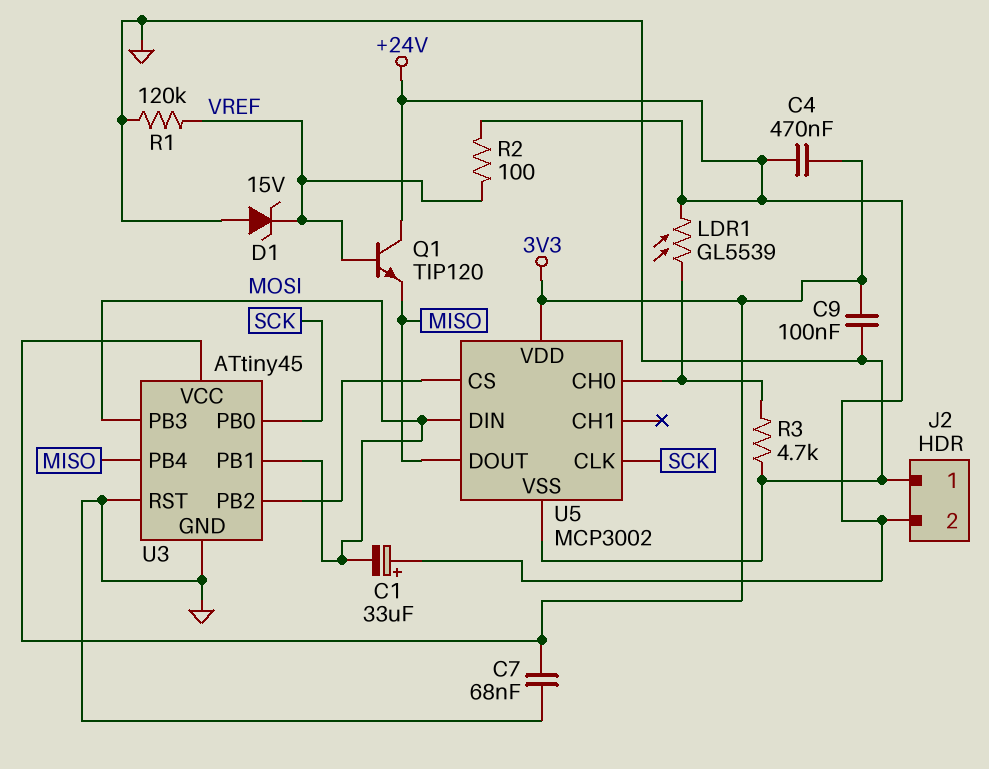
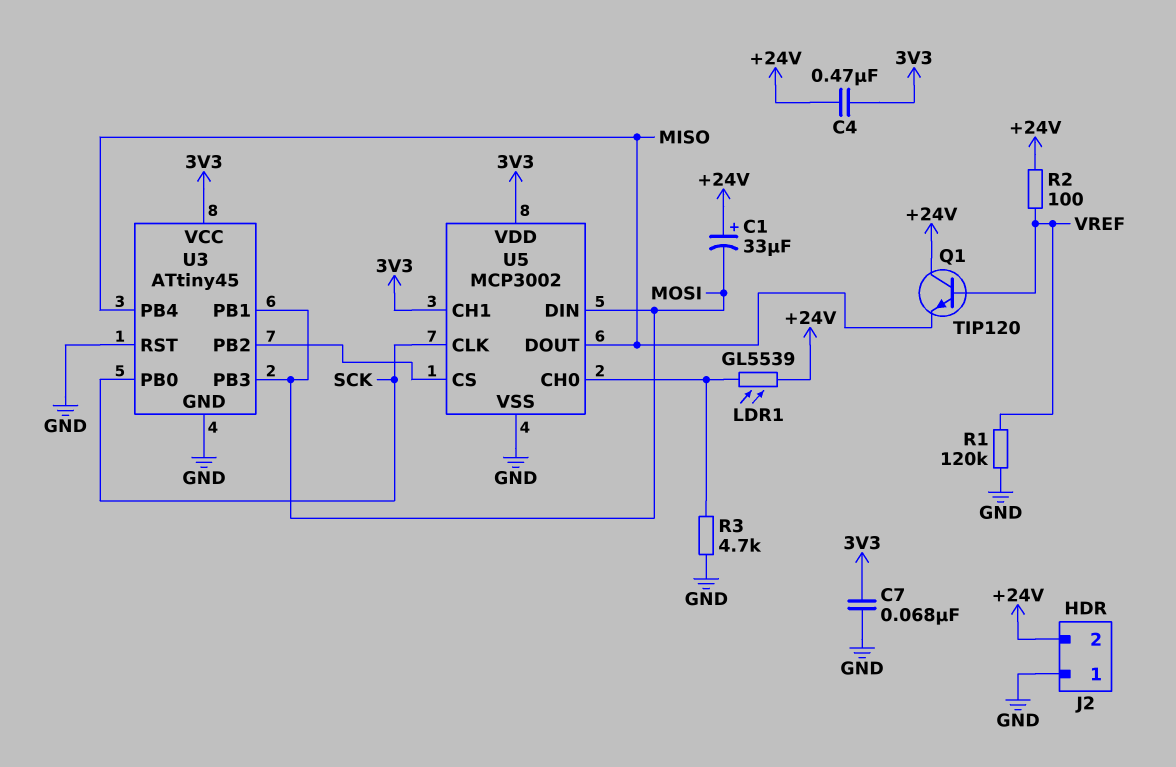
C9: 100nF (3V3, GND) -> none
D1: zener 15V (A GND, K VREF) -> none
U5 pin CH1: none -> 3V3

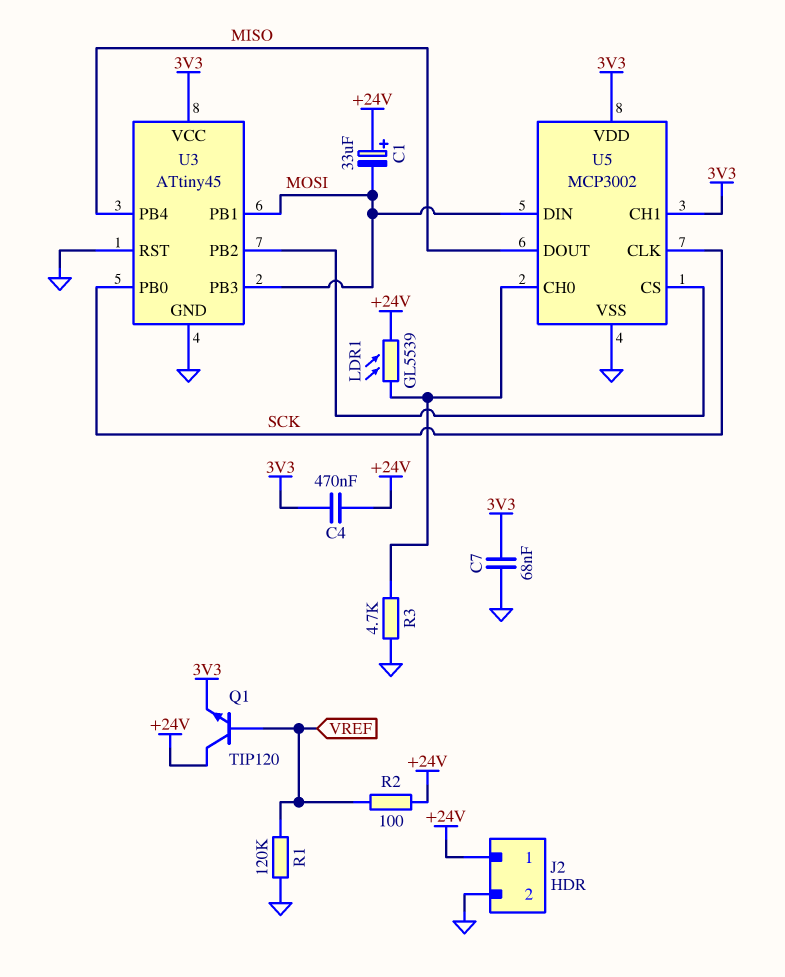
J2 pin 1: GND -> +24V
J2 pin 2: +24V -> GND
Q1: NPN TIP120 (B VREF, C +24V, E MISO) -> NPN TIP120 (B VREF, C +24V, E 3V3)

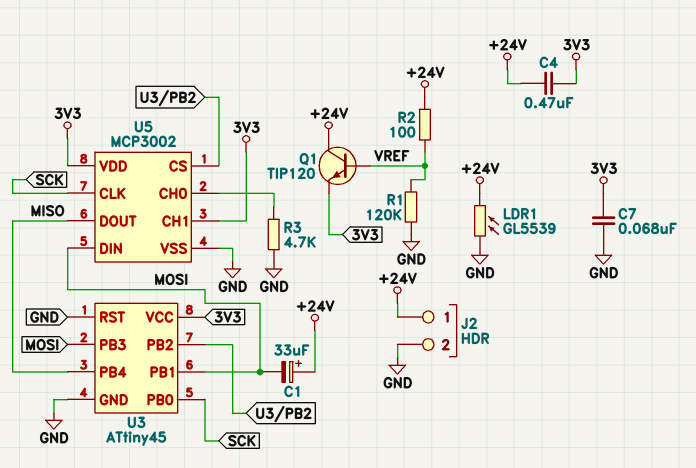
LDR1: GL5539 (+24V, U5/CH0) -> GL5539 (+24V, GND)

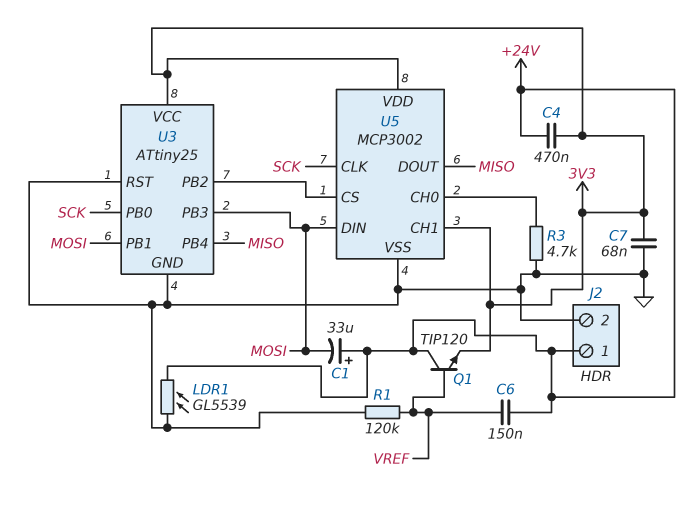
C6: none -> 150nF (+24V, VREF)
R2: 100 (+24V, VREF) -> none
U3: ATtiny45 -> ATtiny25

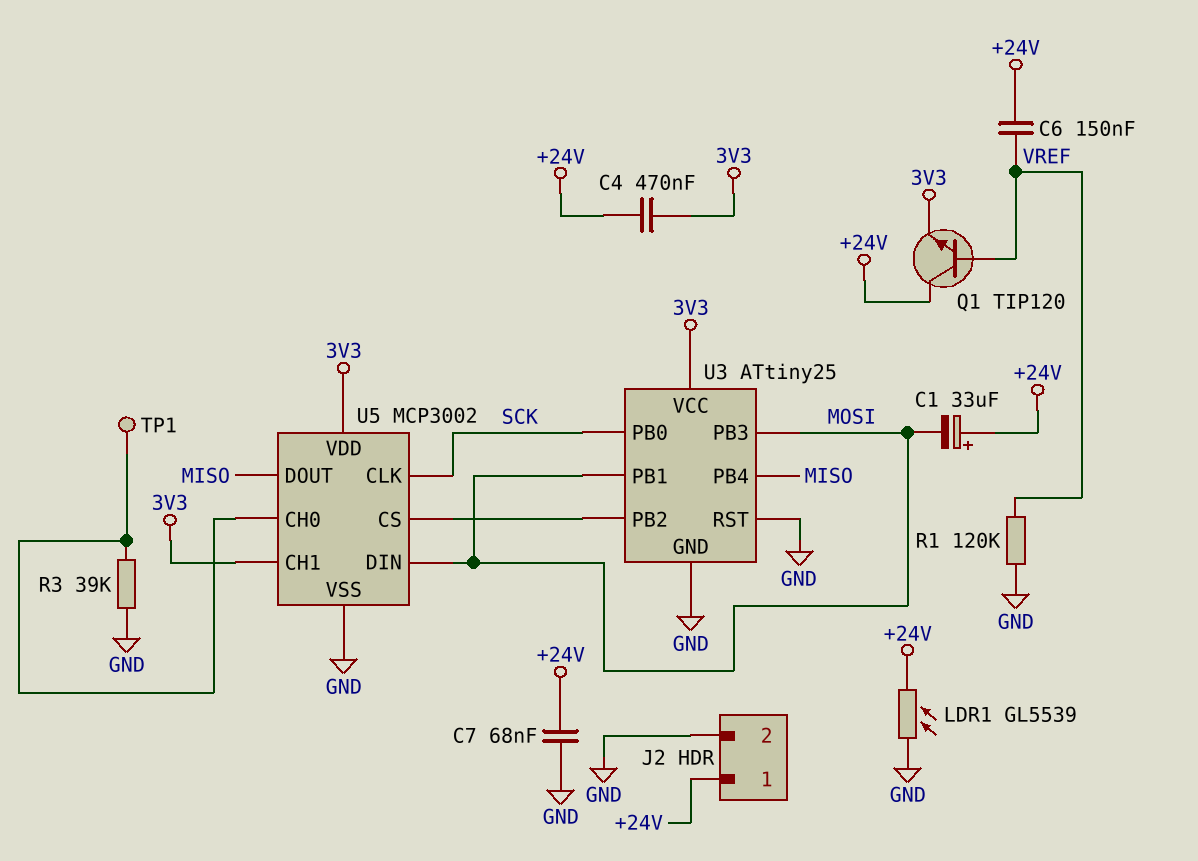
C7: 68nF (3V3, GND) -> 68nF (+24V, GND)
R3: 4.7k (GND, U5/CH0) -> 39k (GND, U5/CH0)
TP1: none -> test point (U5/CH0)

